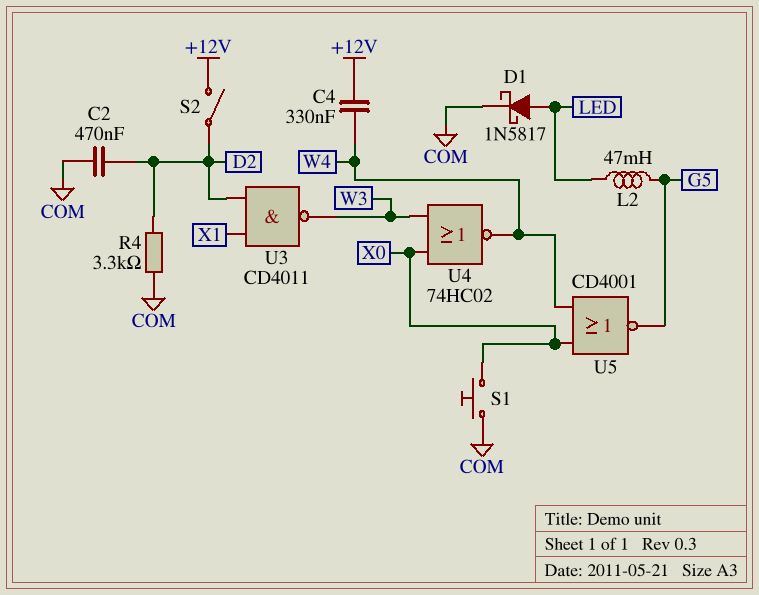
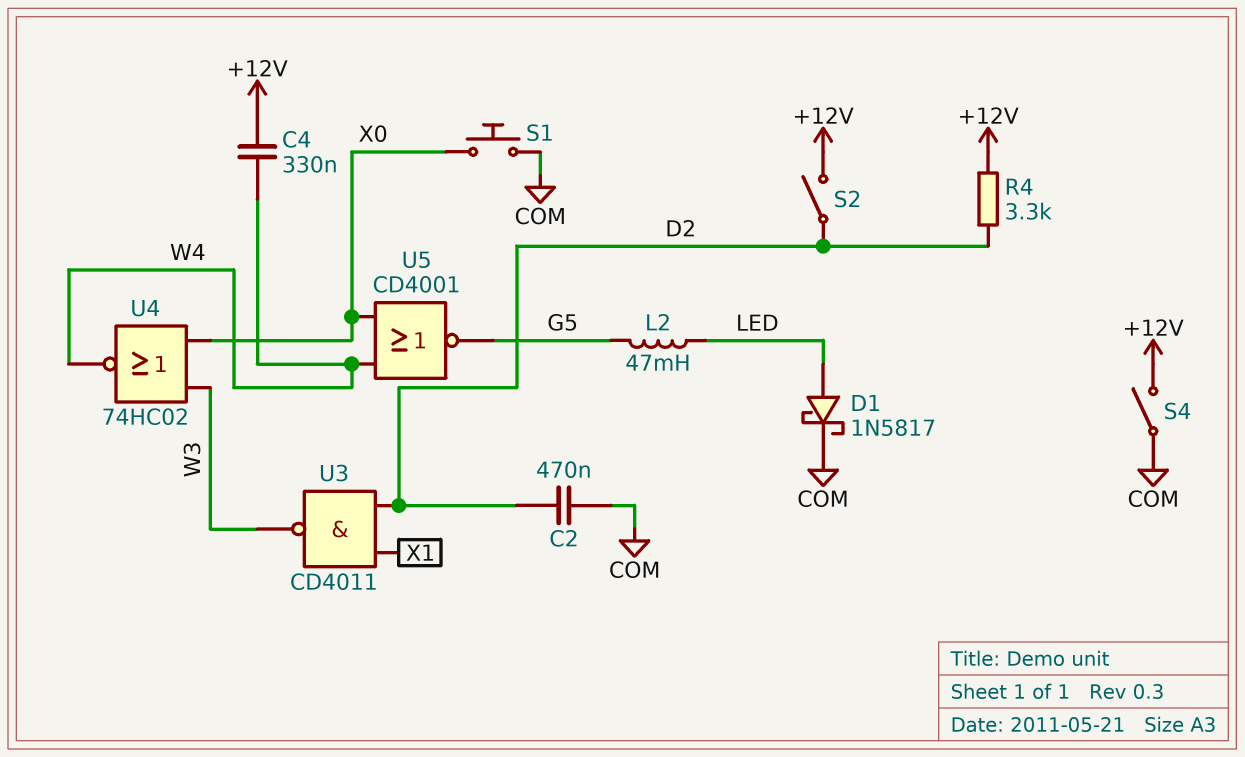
R4: 3.3k (COM, D2) -> 3.3k (+12V, D2)
S4: none -> switch (+12V, COM)

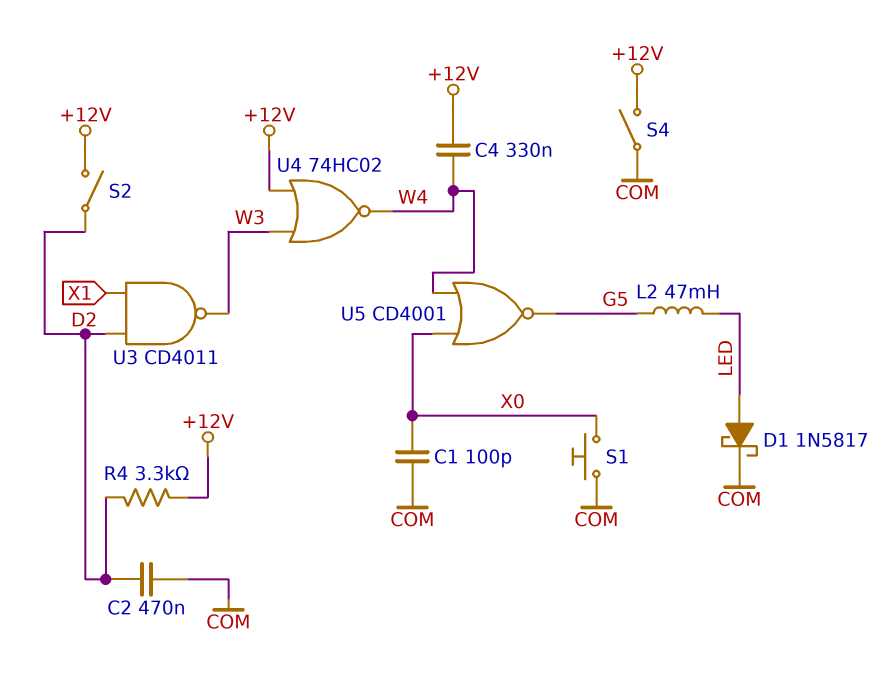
C1: none -> 100pF (COM, X0)
U4: NOR 74HC02 (in W3, in X0, out W4) -> NOR 74HC02 (in +12V, in W3, out W4)

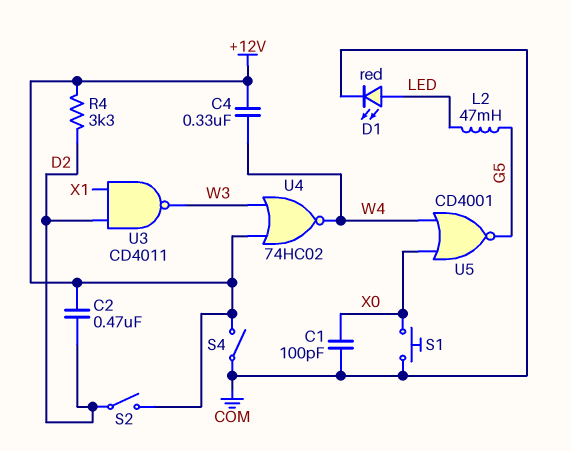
C2: 470nF (COM, D2) -> 470nF (+12V, D2)
D1: schottky 1N5817 (A LED, K COM) -> LED red (A LED, K COM)

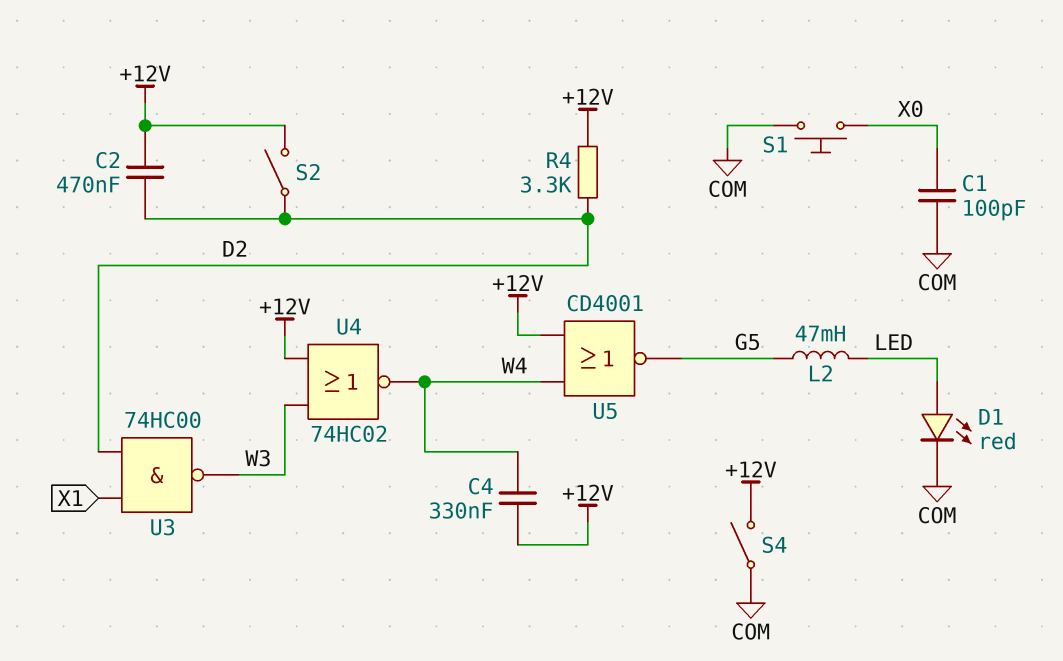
U3: NAND CD4011 (in D2, in X1, out W3) -> NAND 74HC00 (in D2, in X1, out W3)
U5: NOR CD4001 (in W4, in X0, out G5) -> NOR CD4001 (in +12V, in W4, out G5)

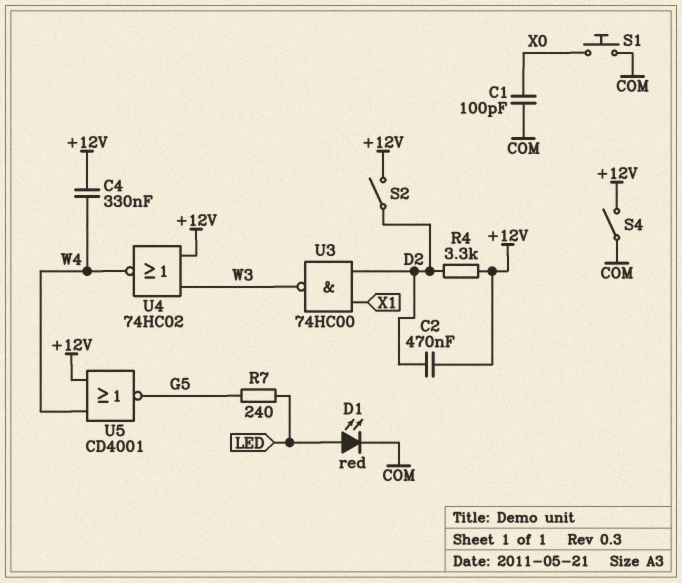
L2: 47mH (G5, LED) -> none
R7: none -> 240 (G5, LED)

